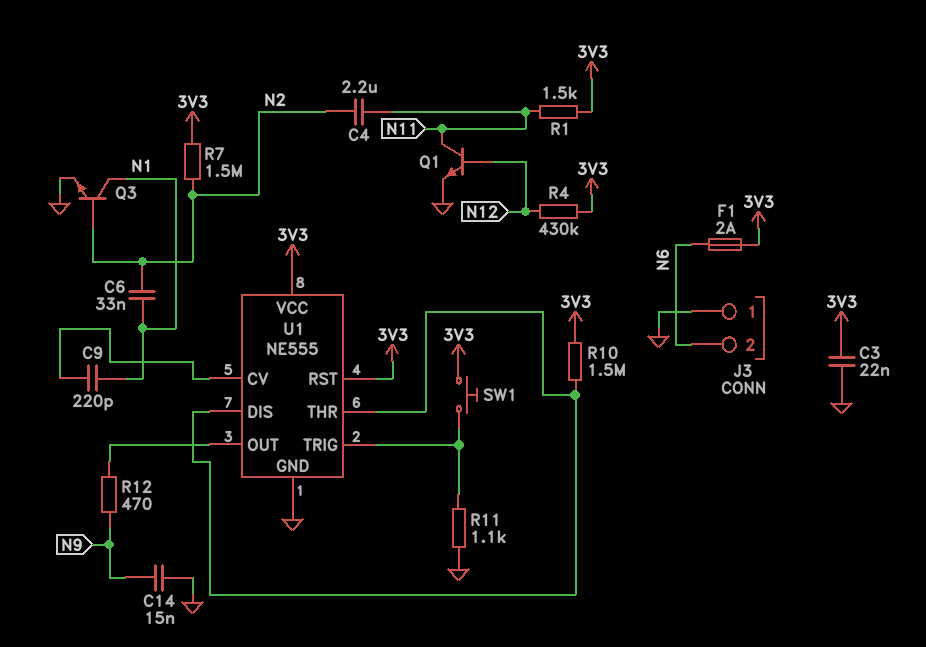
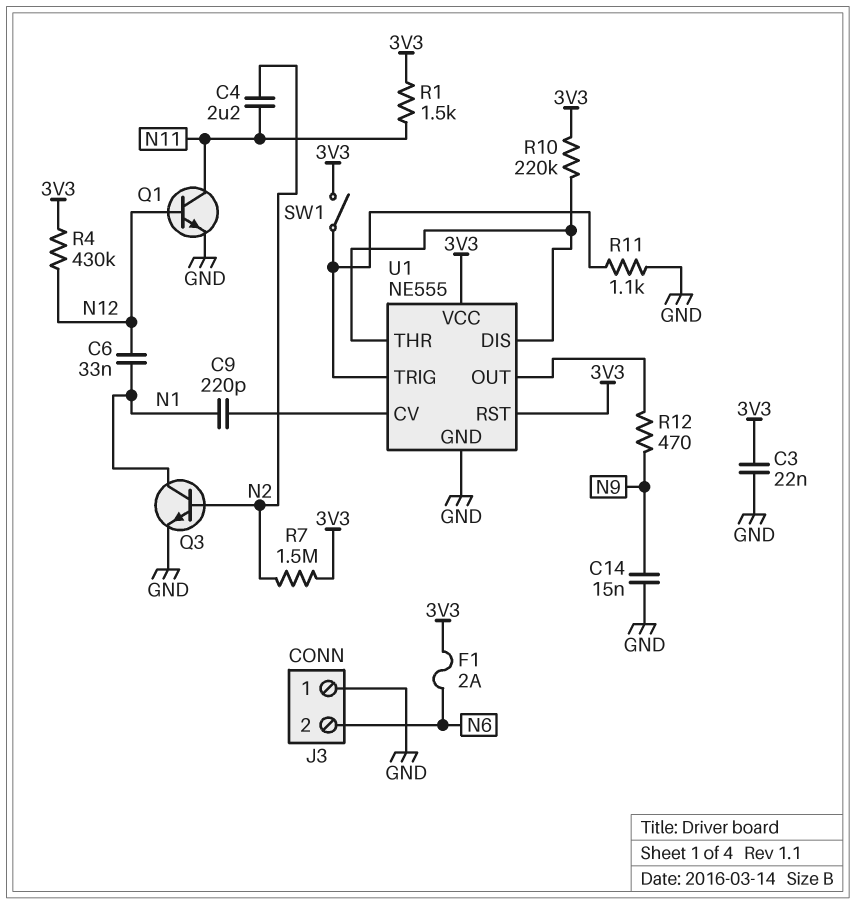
C6: 33nF (N1, N2) -> 33nF (N1, N12)
R10: 1.5M (3V3, U1/DIS) -> 220k (3V3, U1/DIS)
SW1: button (3V3, U1/TRIG) -> switch (3V3, U1/TRIG)

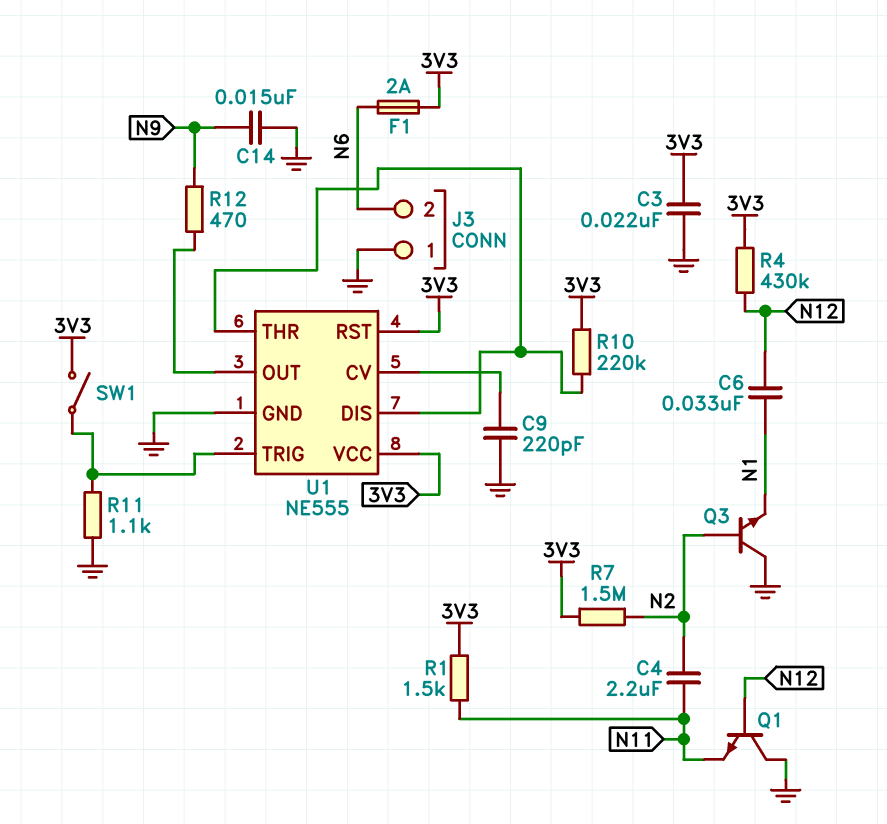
C9: 220pF (N1, U1/CV) -> 220pF (GND, U1/CV)
Q1: NPN (B N12, C N11, E GND) -> NPN (B N12, C GND, E N11)
Q3: NPN (B N2, C N1, E GND) -> NPN (B N2, C GND, E N1)

